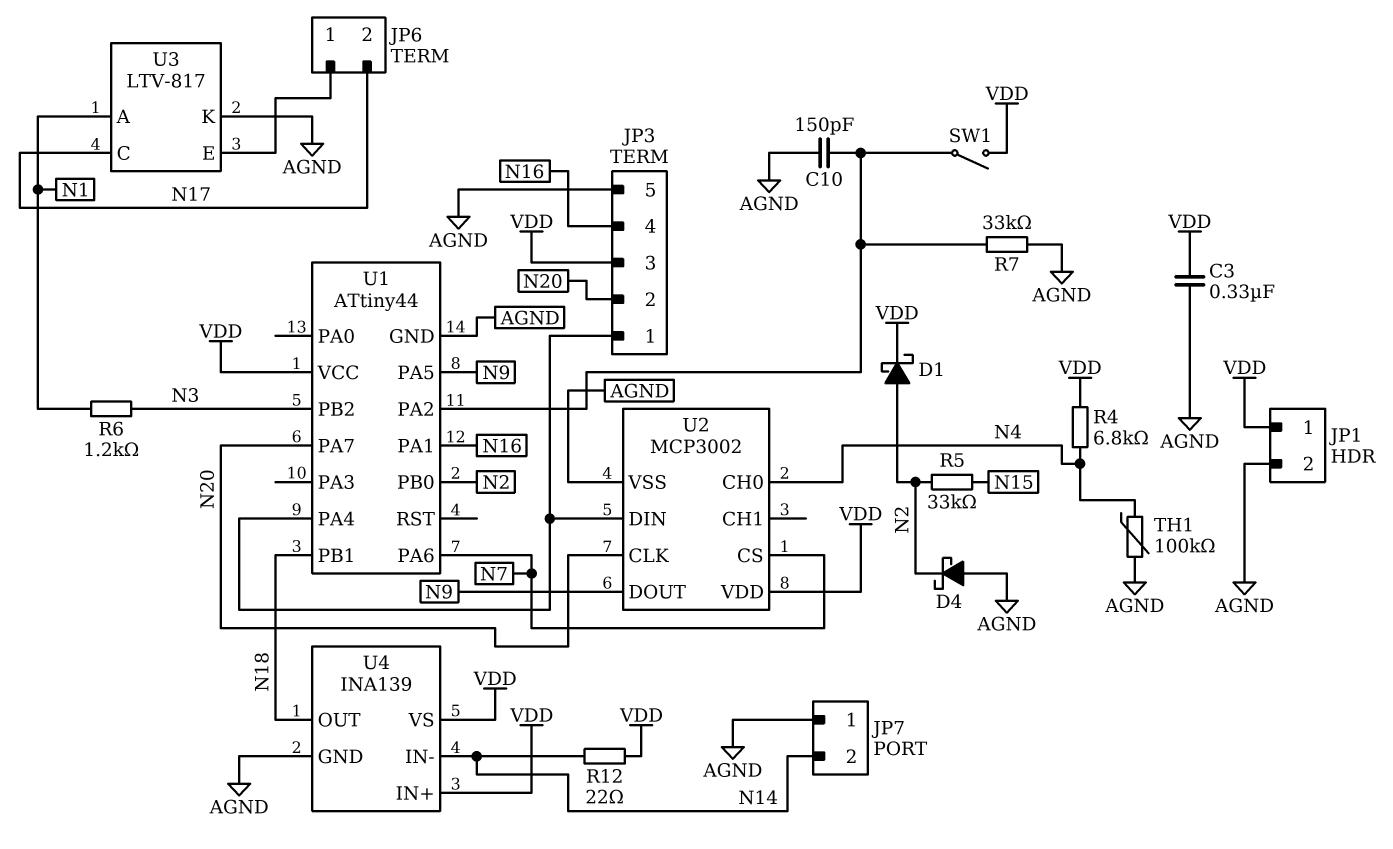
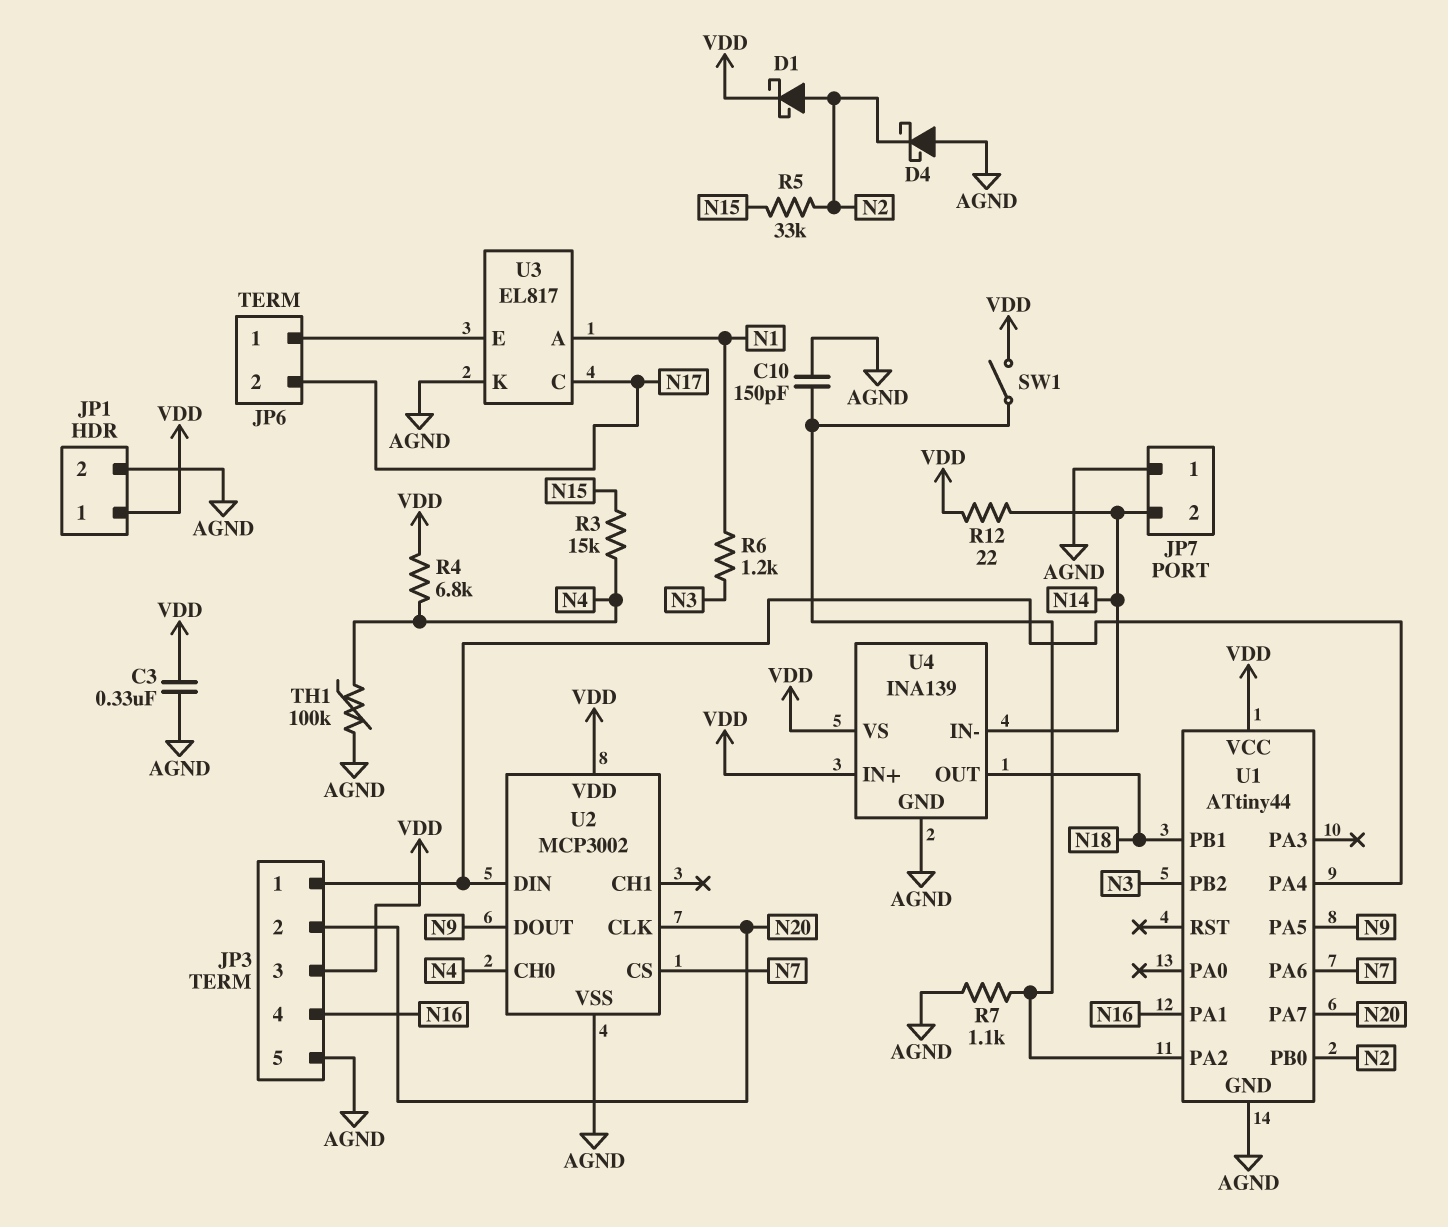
R3: none -> 15k (N4, N15)
R7: 33k (AGND, U1/PA2) -> 1.1k (AGND, U1/PA2)
U3: LTV-817 -> EL817

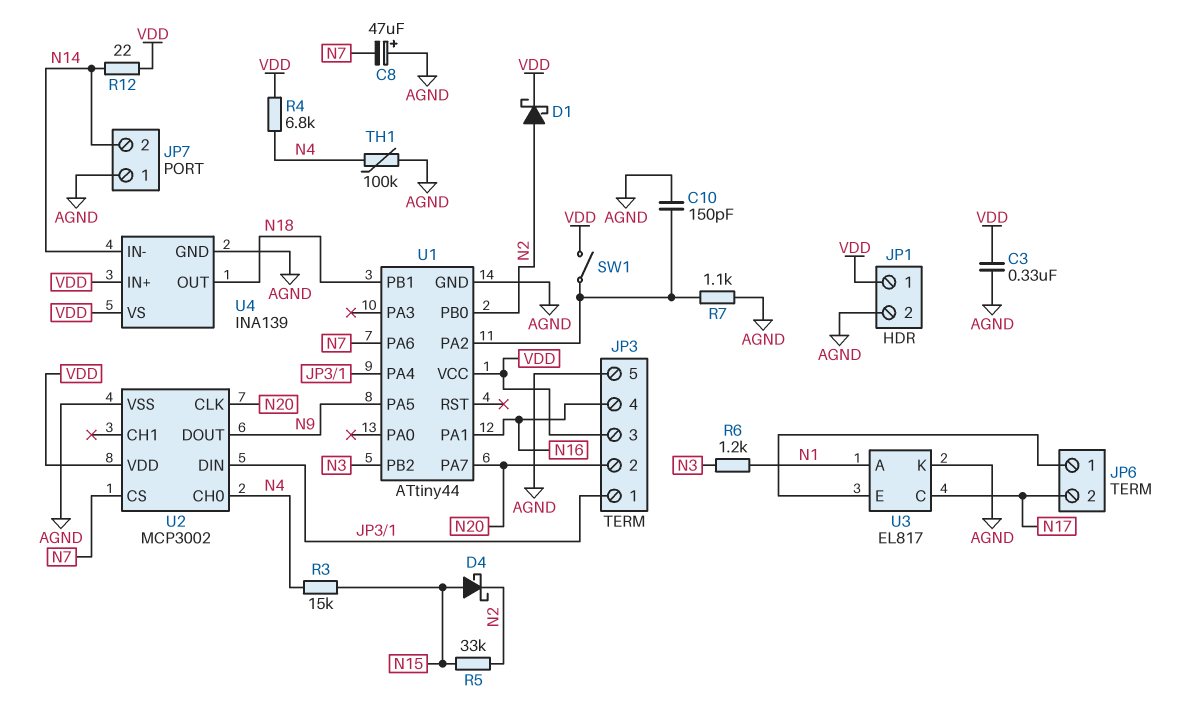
C8: none -> 47uF (plus AGND, minus N7)
D4: schottky (A AGND, K N2) -> schottky (A N15, K N2)

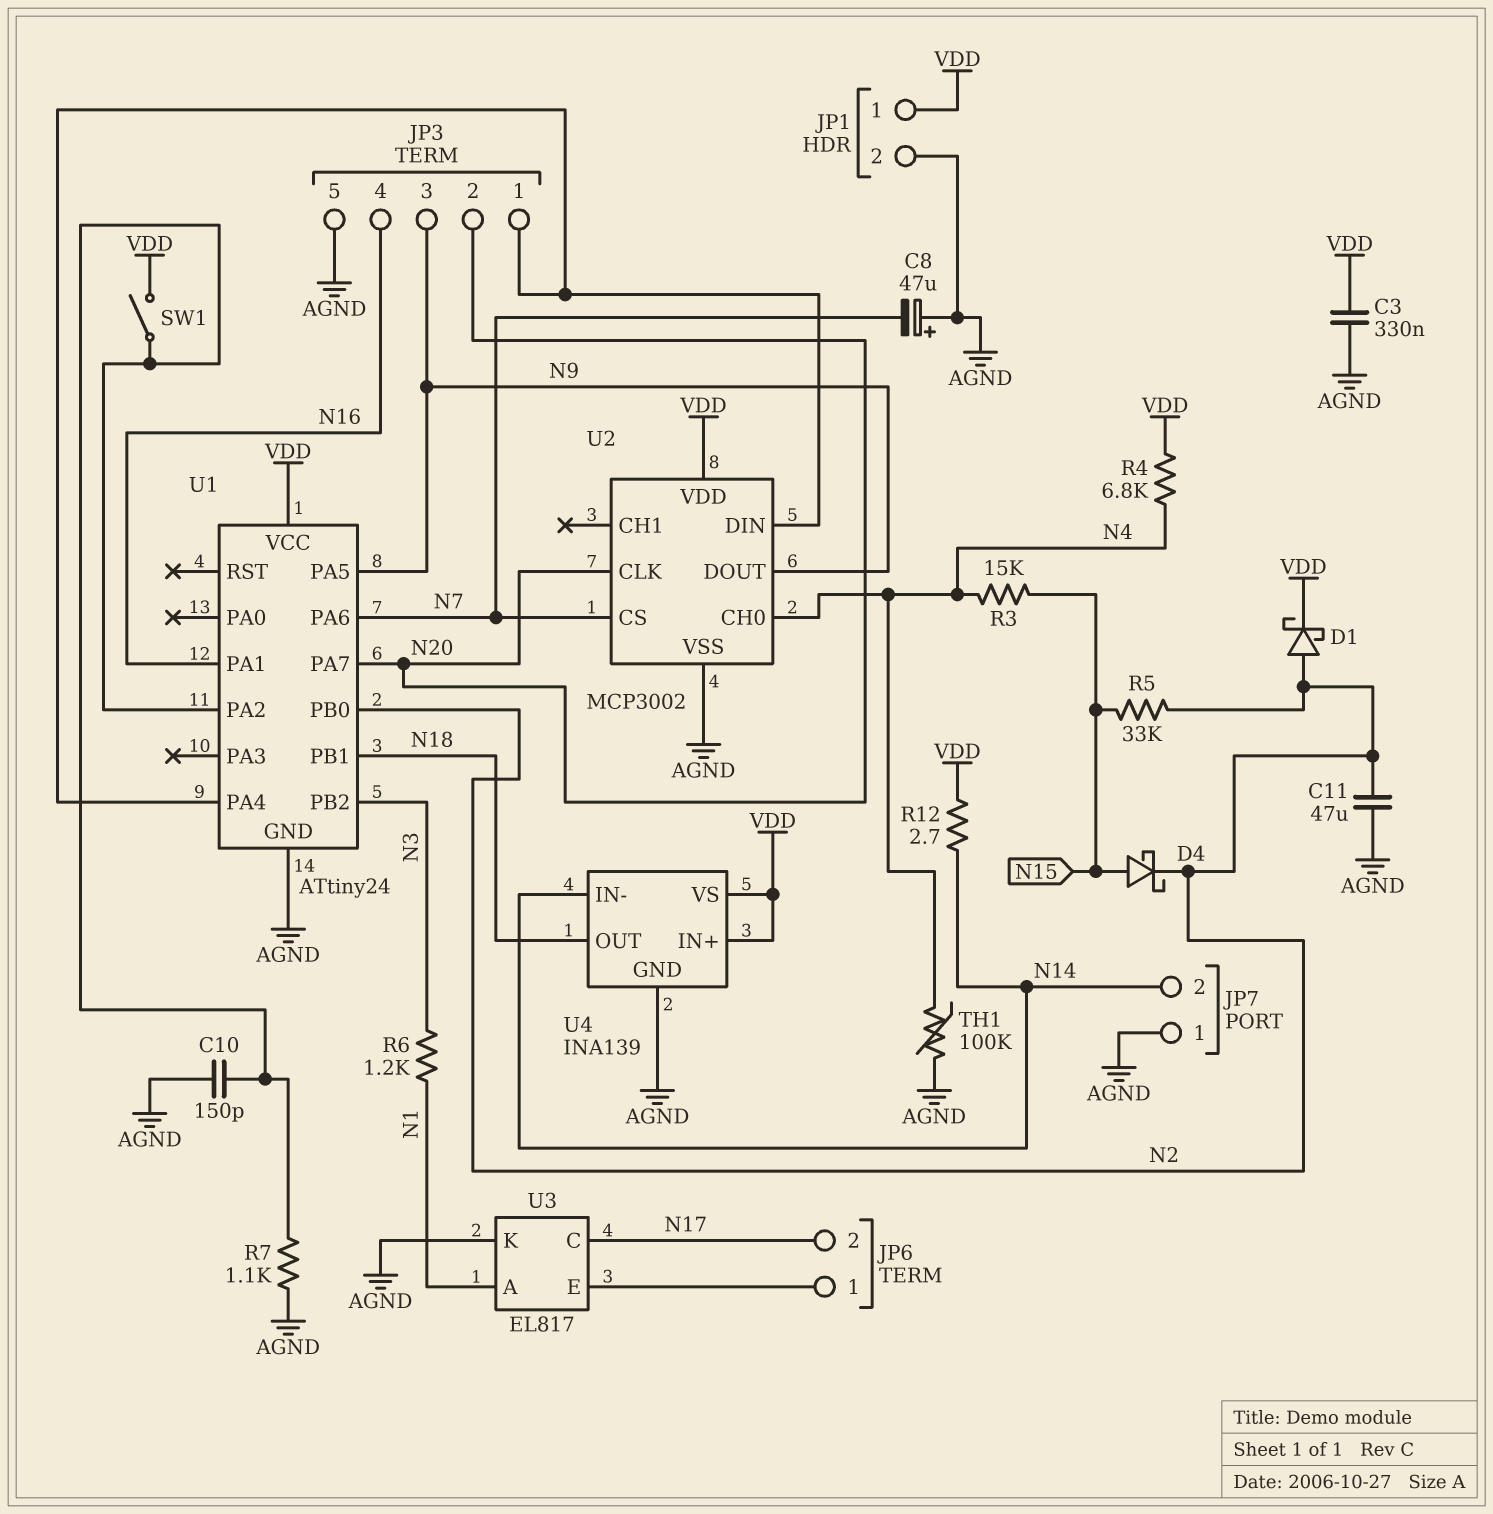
C11: none -> 47uF (AGND, N2)
JP3 pin 3: VDD -> N9
R12: 22 (N14, VDD) -> 2.7 (N14, VDD)
U1: ATtiny44 -> ATtiny24

